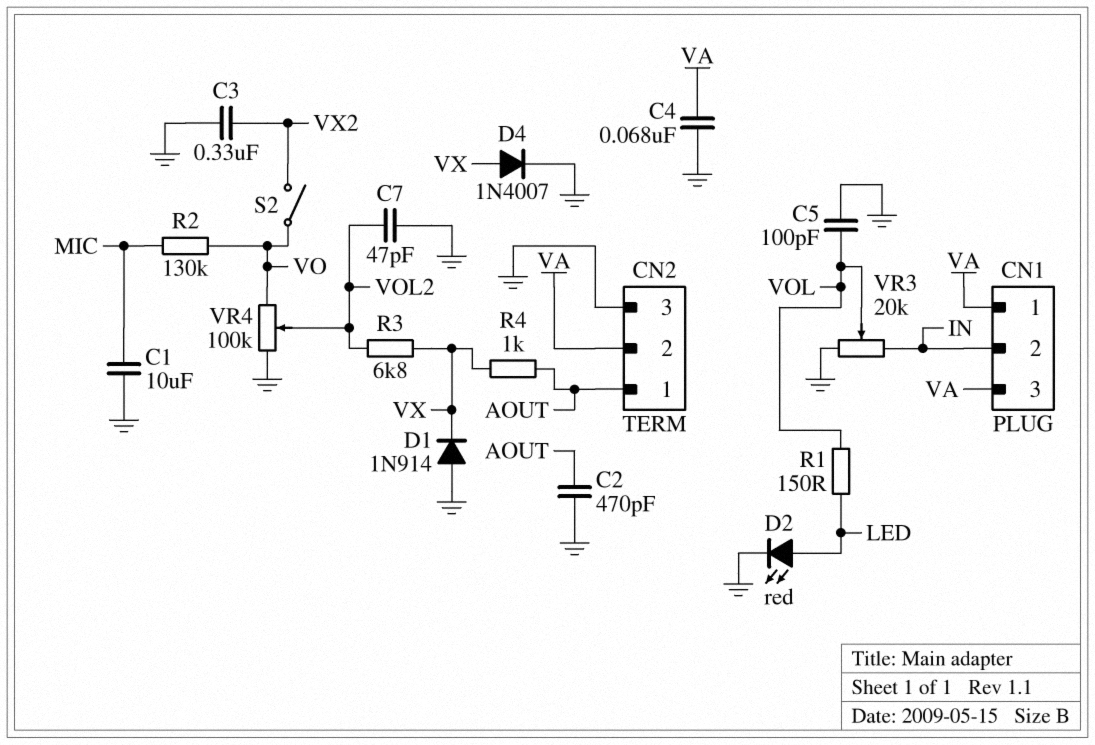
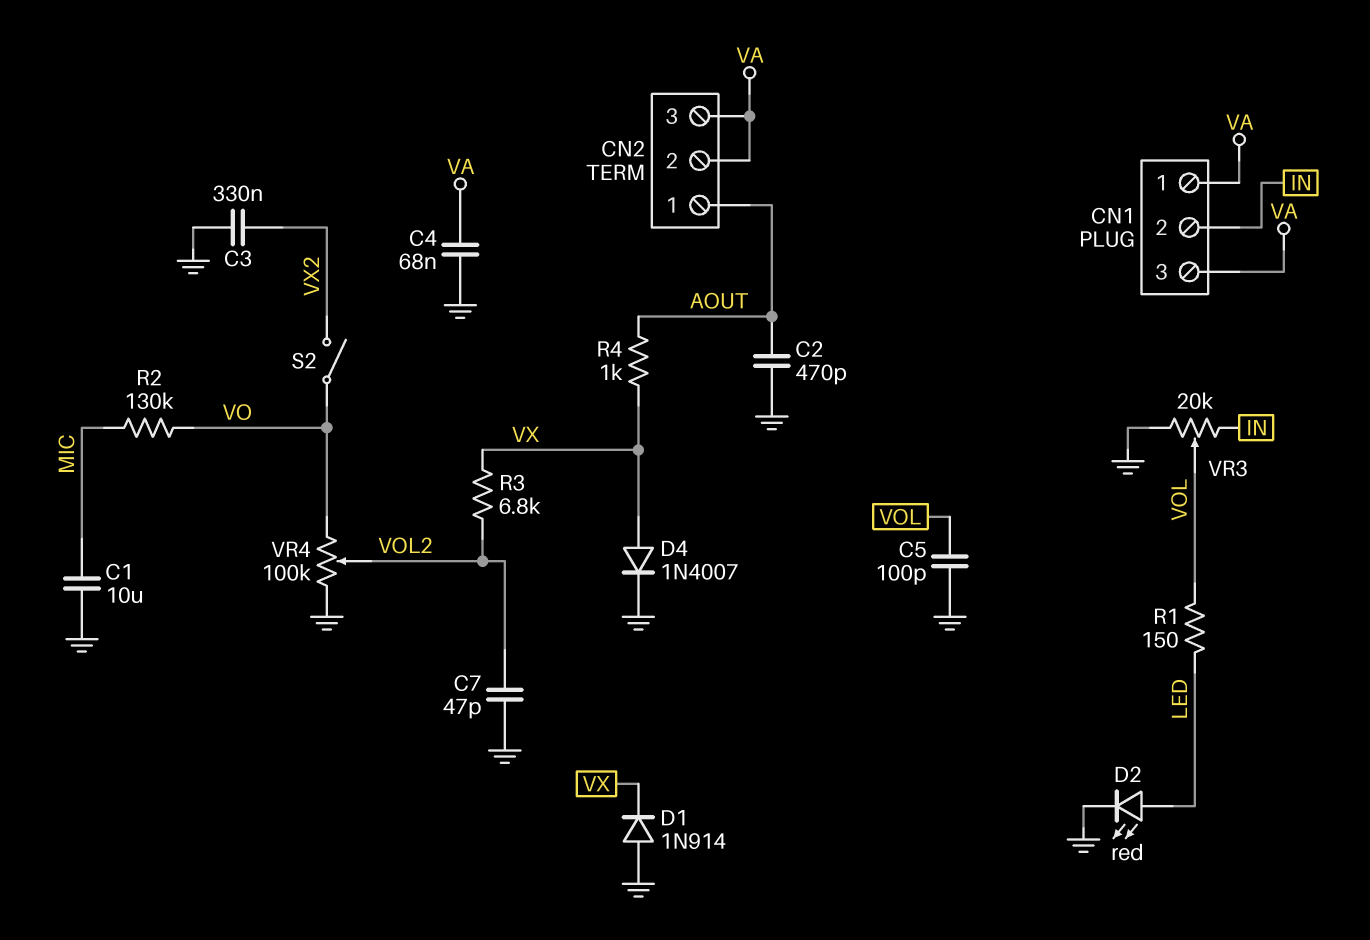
CN2 pin 3: GND -> VA

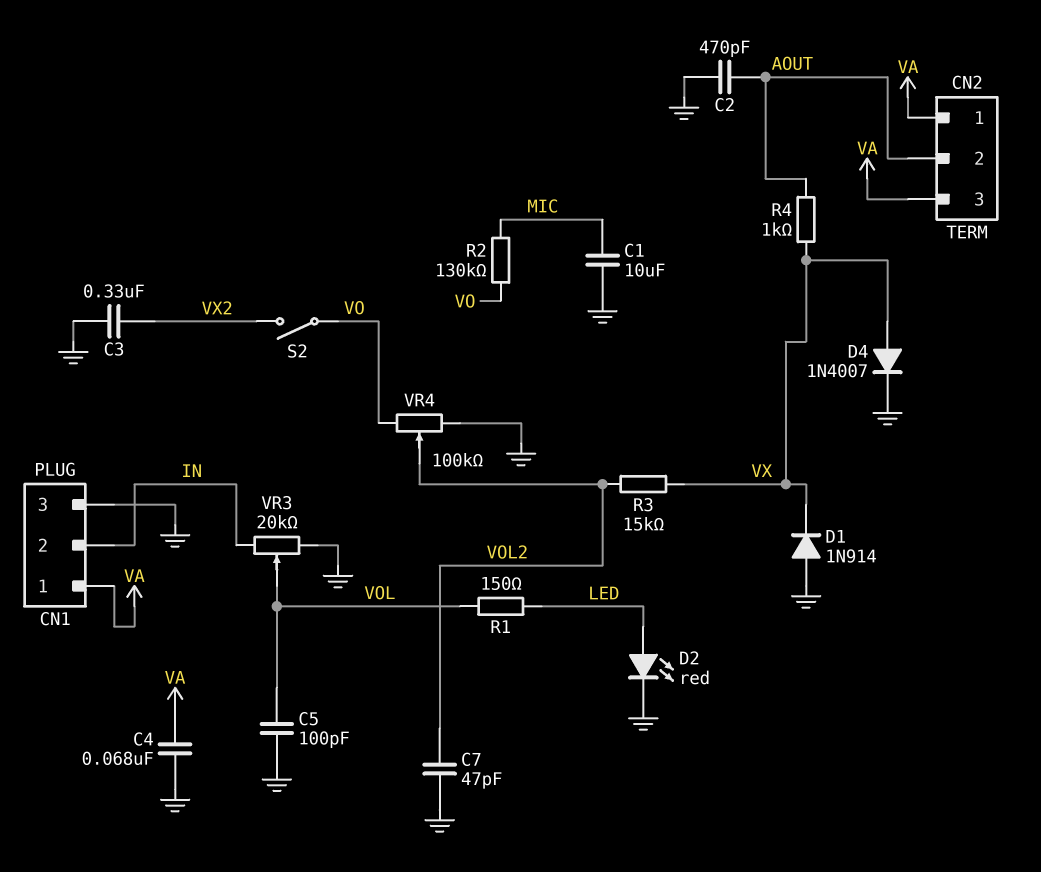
CN1 pin 3: VA -> GND
CN2 pin 1: AOUT -> VA
CN2 pin 2: VA -> AOUT
R3: 6.8k (VOL2, VX) -> 15k (VOL2, VX)

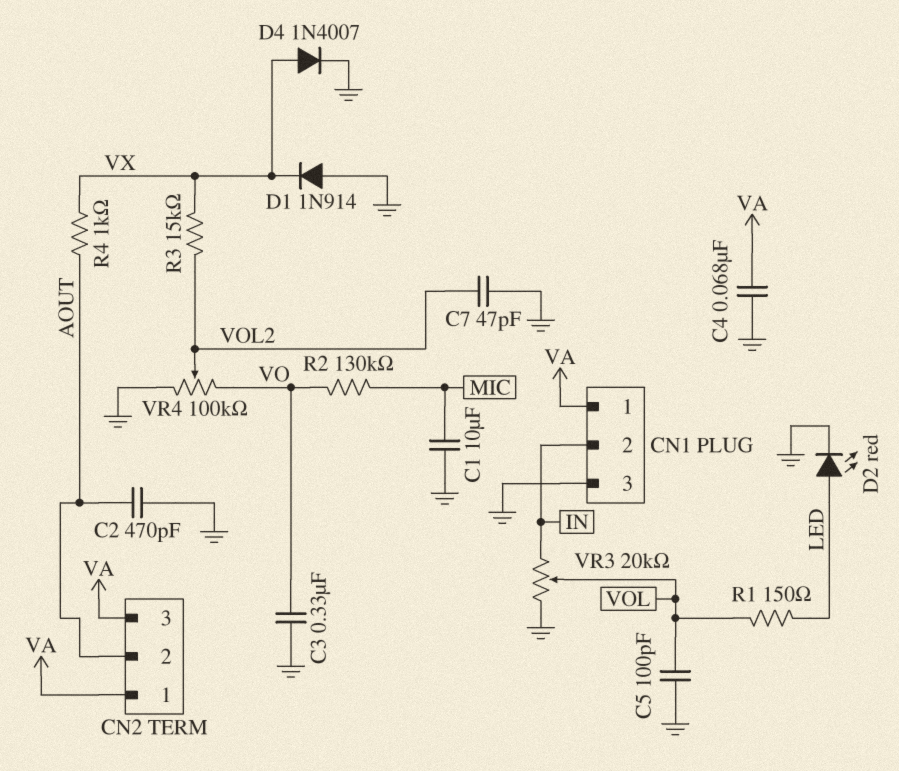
C3: 330nF (GND, VX2) -> 330nF (GND, VO)
S2: switch (VO, VX2) -> none

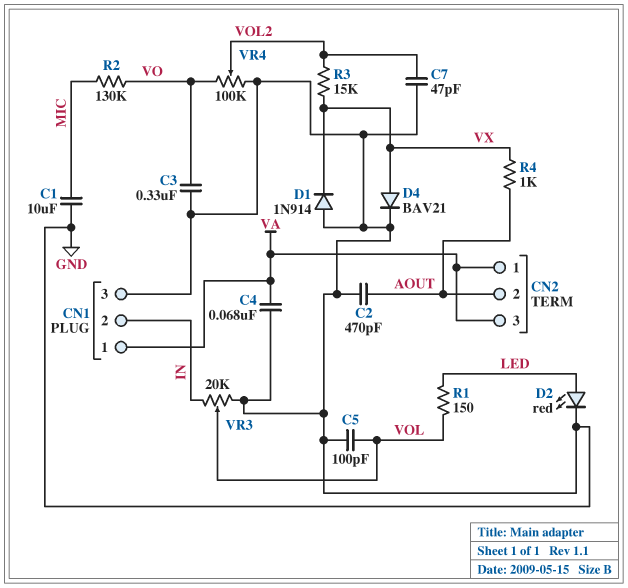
D4: diode 1N4007 (A VX, K GND) -> diode BAV21 (A VX, K GND)

